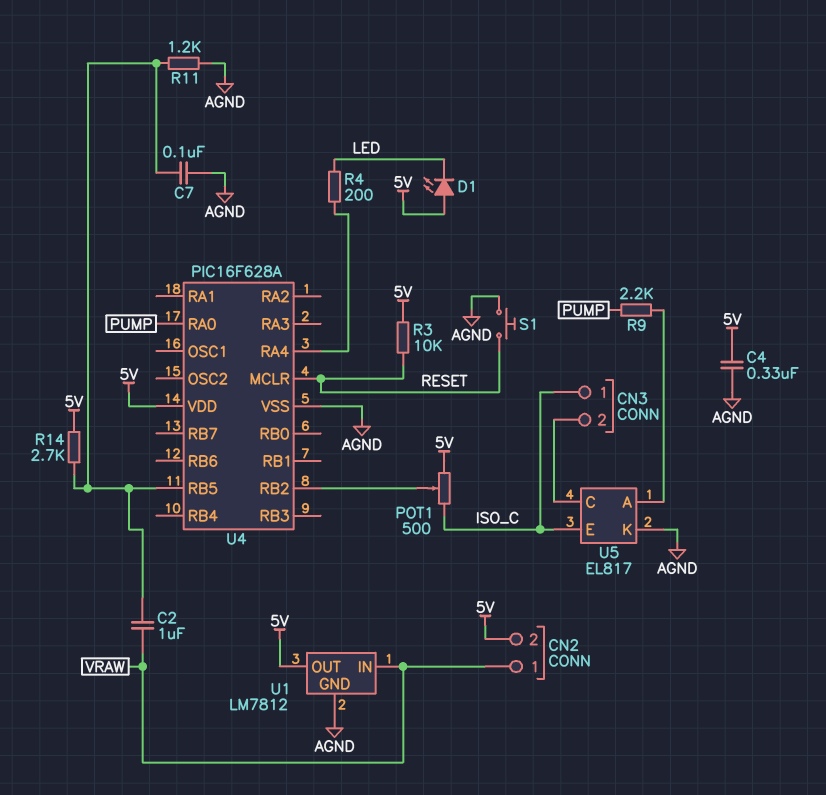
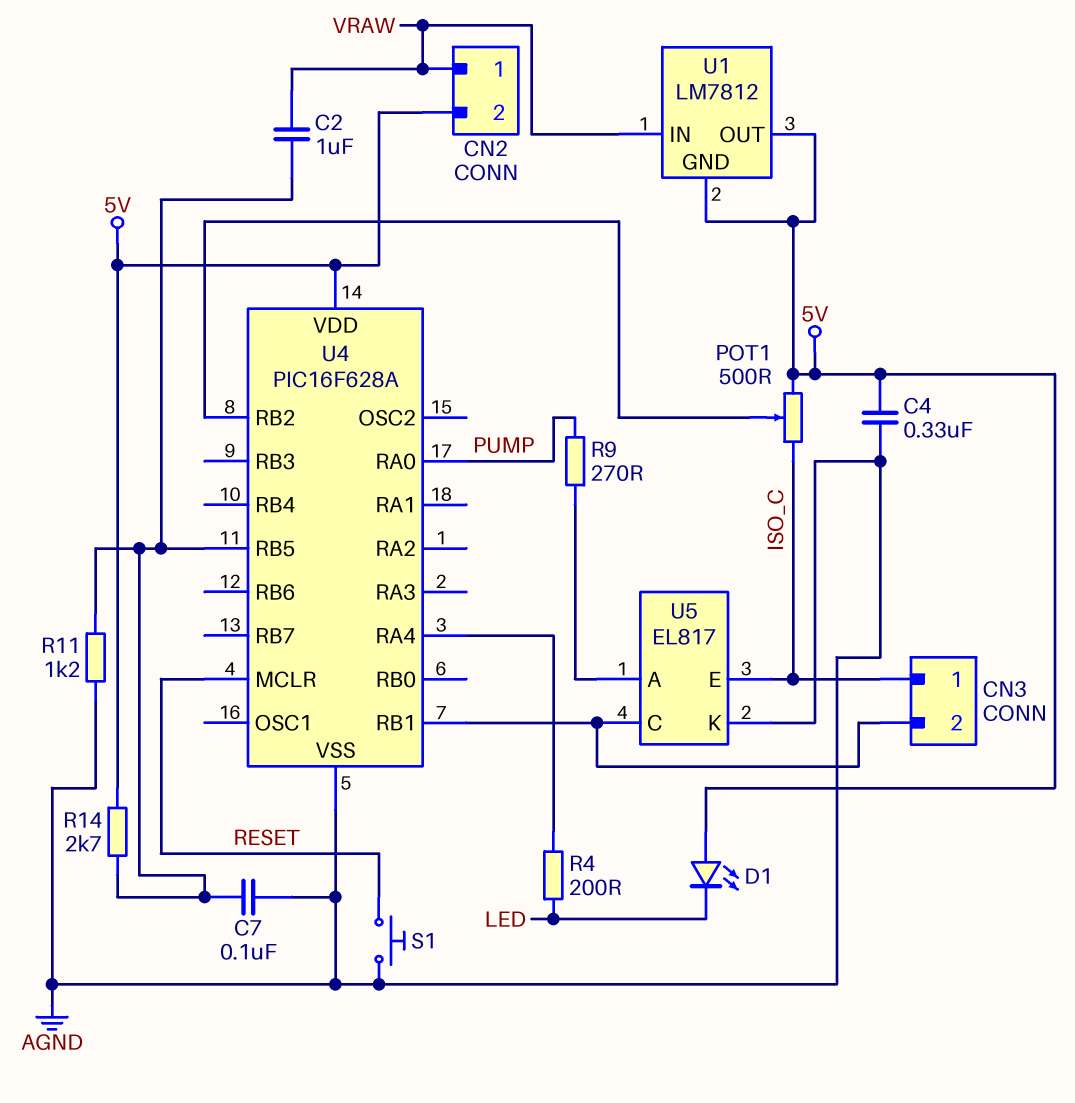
R3: 10k (5V, RESET) -> none
R9: 2.2k (PUMP, U5/A) -> 270 (PUMP, U5/A)
U1 pin GND: AGND -> 5V
U4 pin RB1: none -> CN3/2

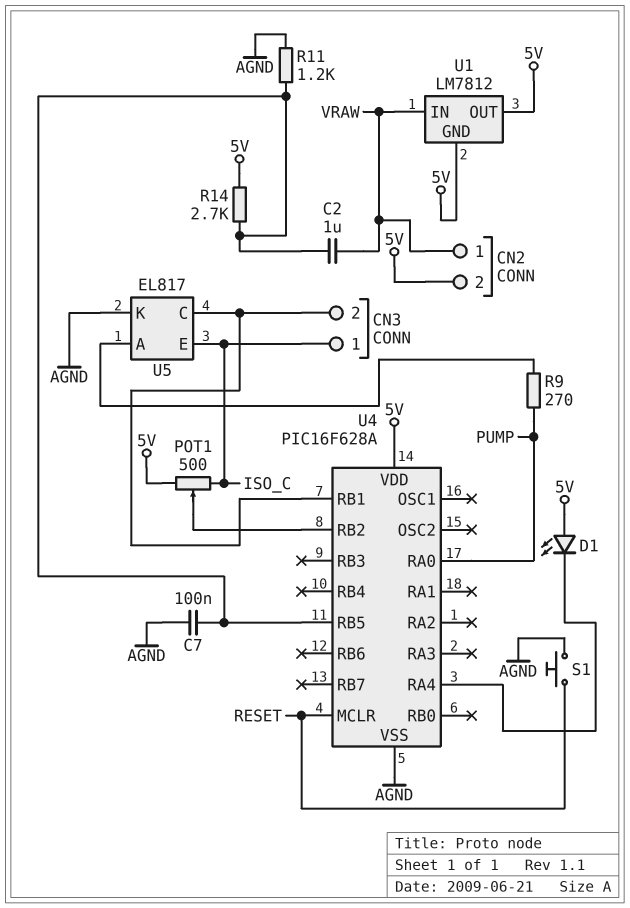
C4: 330nF (5V, AGND) -> none
D1: LED (A 5V, K LED) -> LED (A 5V, K U4/RA4)
R4: 200 (LED, U4/RA4) -> none

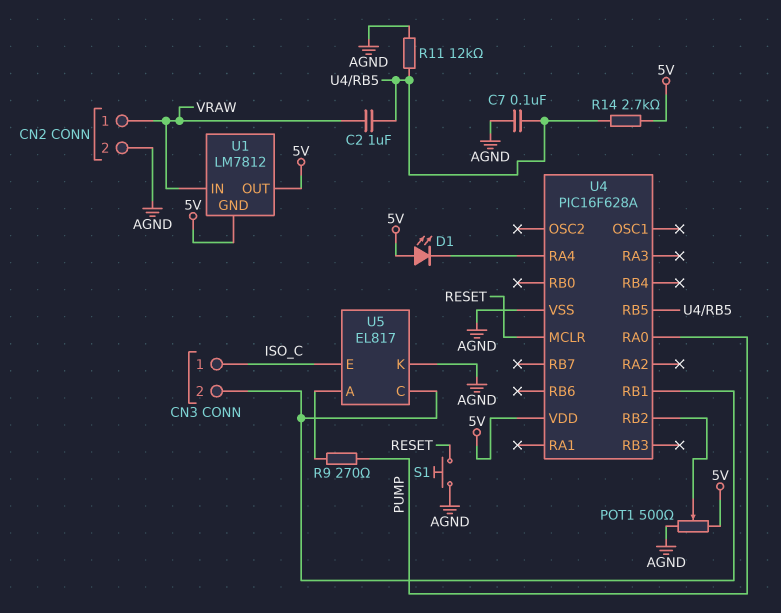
CN2 pin 2: 5V -> AGND
POT1: 500 (5V, ISO_C, wiper U4/RB2) -> 500 (5V, AGND, wiper U4/RB2)
R11: 1.2k (AGND, U4/RB5) -> 12k (AGND, U4/RB5)

